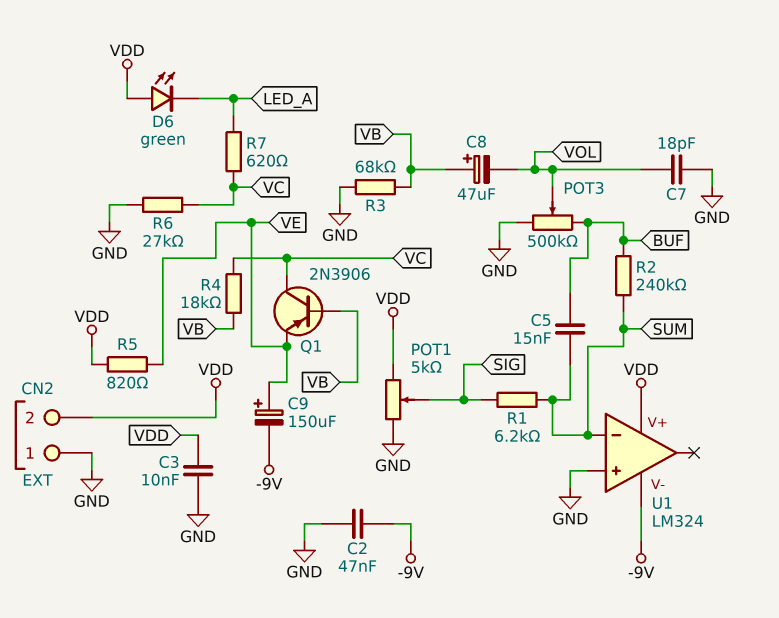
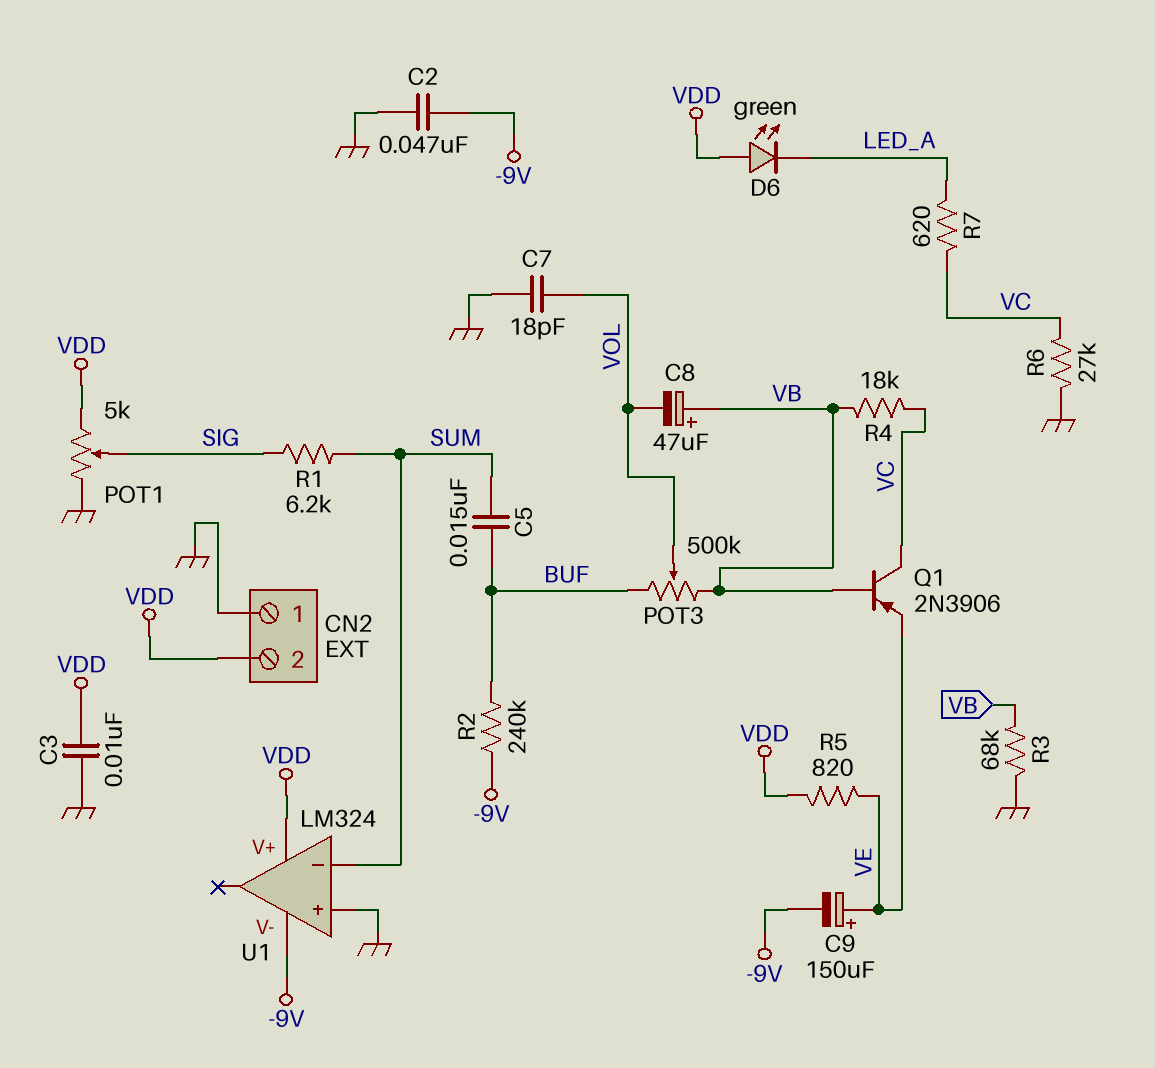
POT3: 500k (BUF, GND, wiper VOL) -> 500k (BUF, VB, wiper VOL)
R2: 240k (BUF, SUM) -> 240k (-9V, BUF)

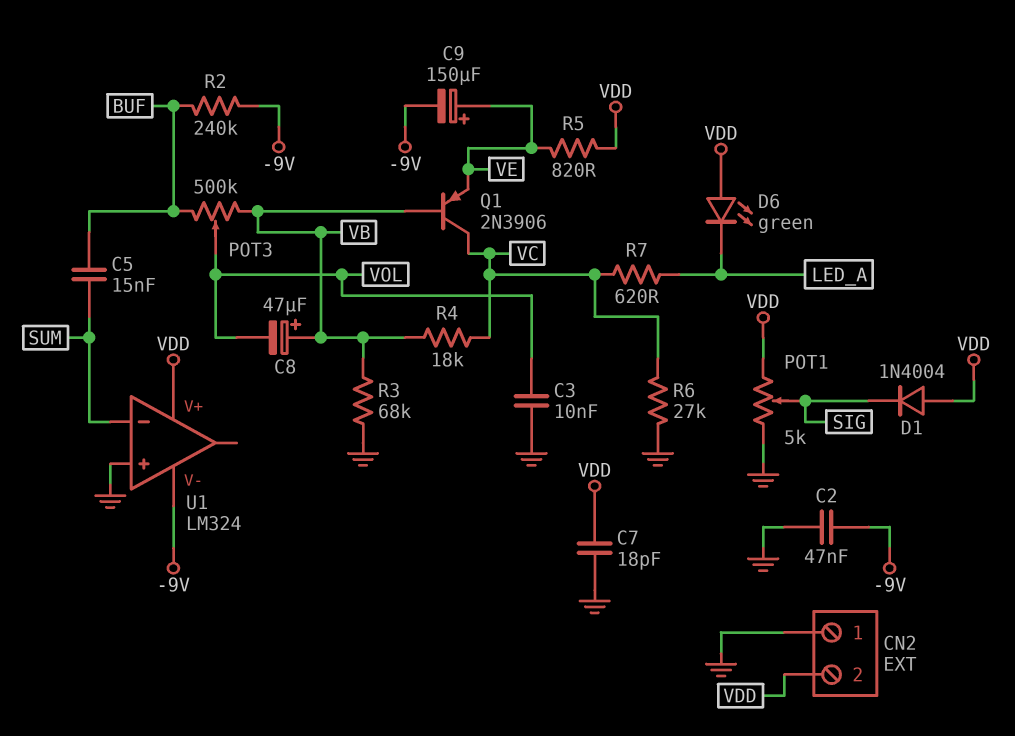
C3: 10nF (GND, VDD) -> 10nF (GND, VOL)
C7: 18pF (GND, VOL) -> 18pF (GND, VDD)
D1: none -> diode 1N4004 (A VDD, K SIG)
R1: 6.2k (SIG, SUM) -> none

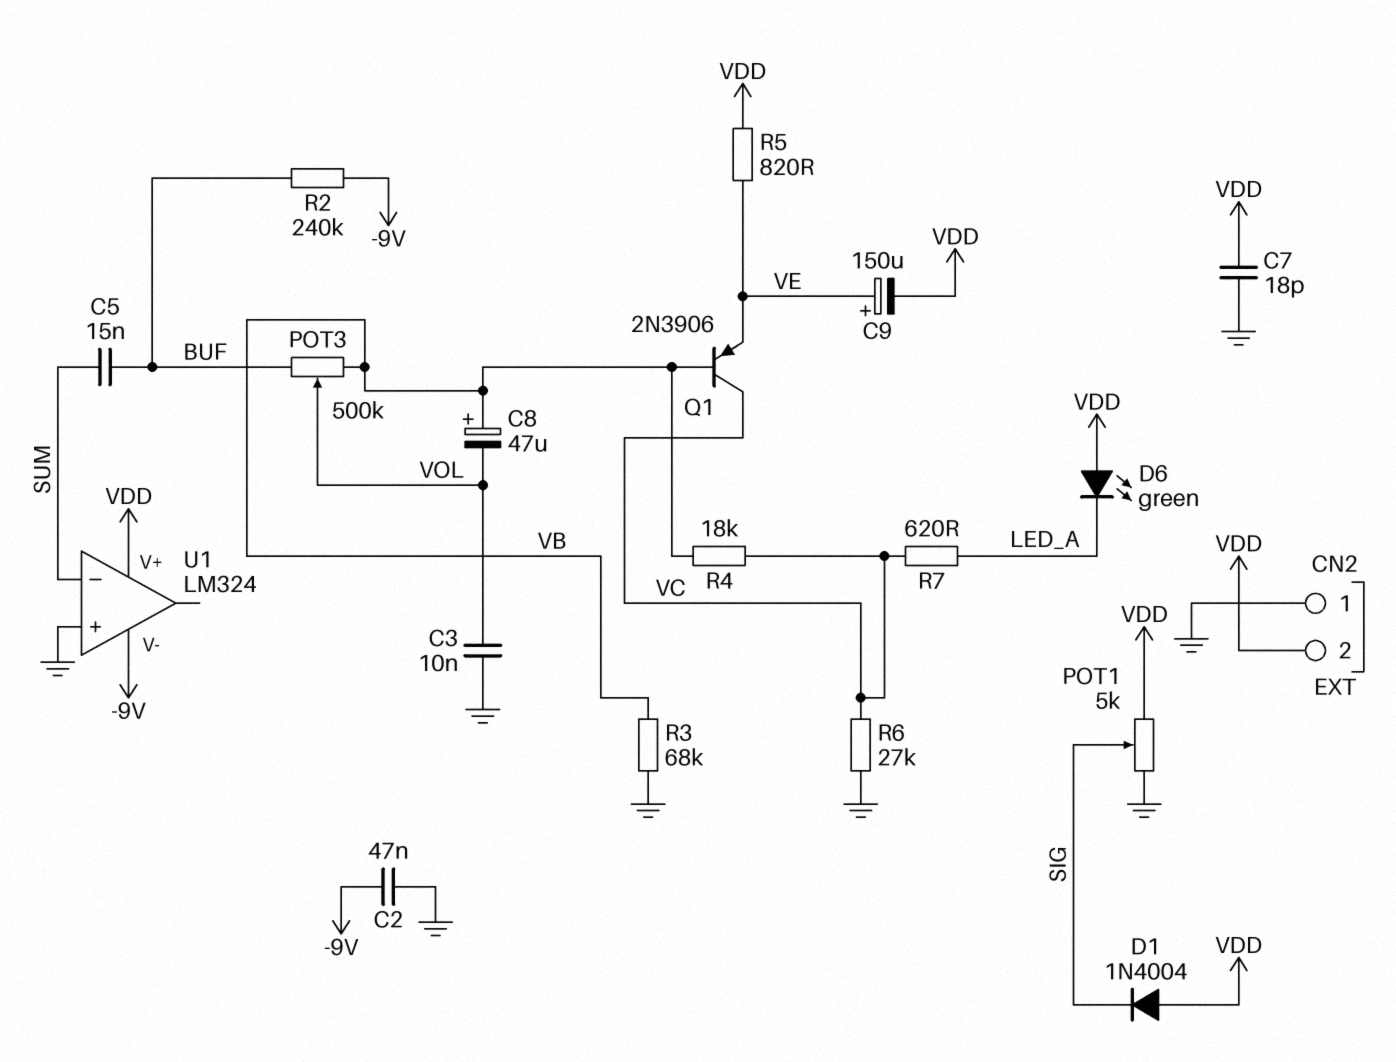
C9: 150uF (plus VE, minus -9V) -> 150uF (plus VE, minus VDD)

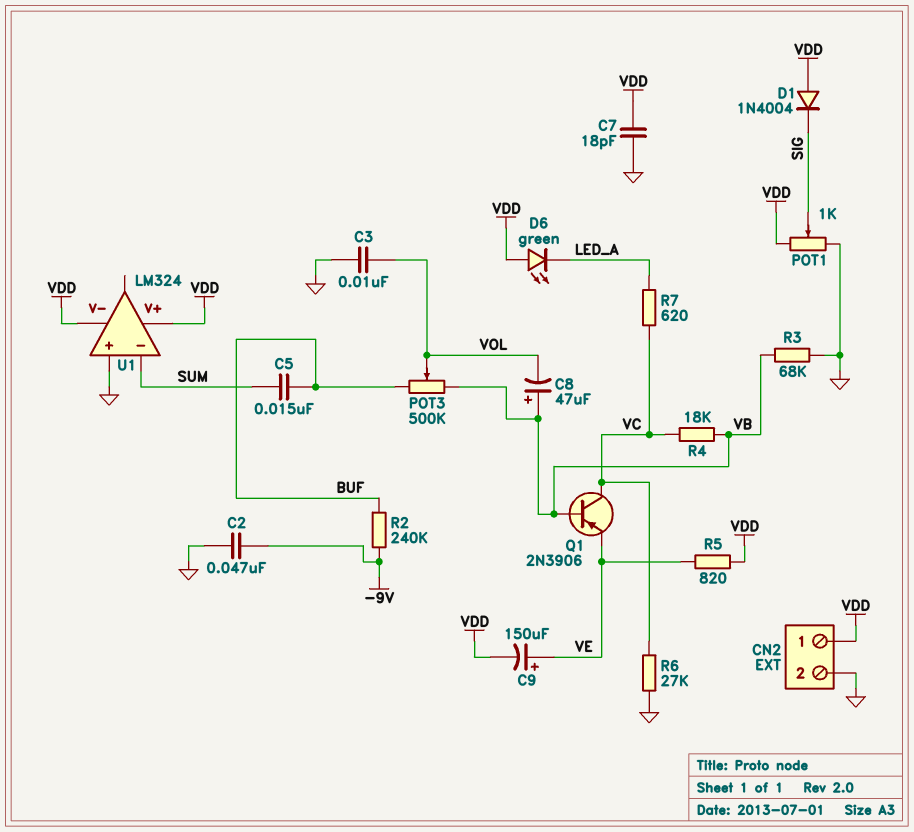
CN2 pin 1: GND -> VDD
CN2 pin 2: VDD -> GND
POT1: 5k (GND, VDD, wiper SIG) -> 1k (GND, VDD, wiper SIG)
U1 pin V-: -9V -> VDD

